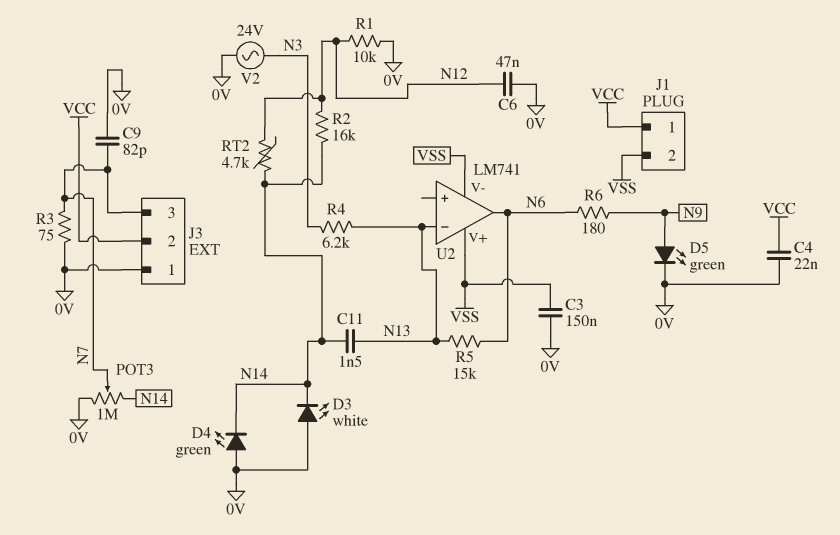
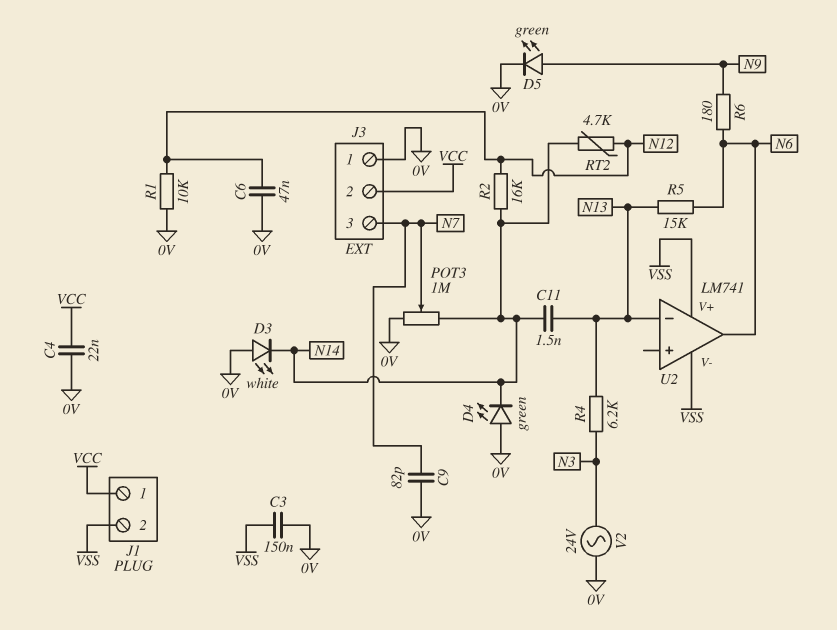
R3: 75 (0V, N7) -> none

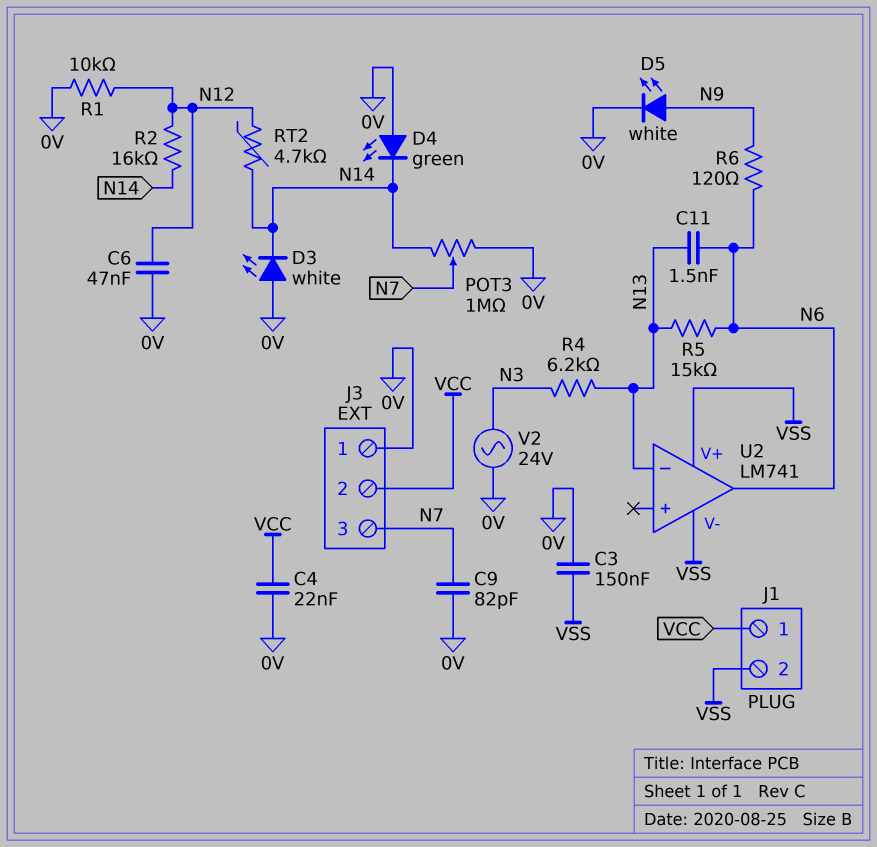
C11: 1.5nF (N13, N14) -> 1.5nF (N6, N13)
D5: LED green (A N9, K 0V) -> LED white (A N9, K 0V)
R6: 180 (N6, N9) -> 120 (N6, N9)

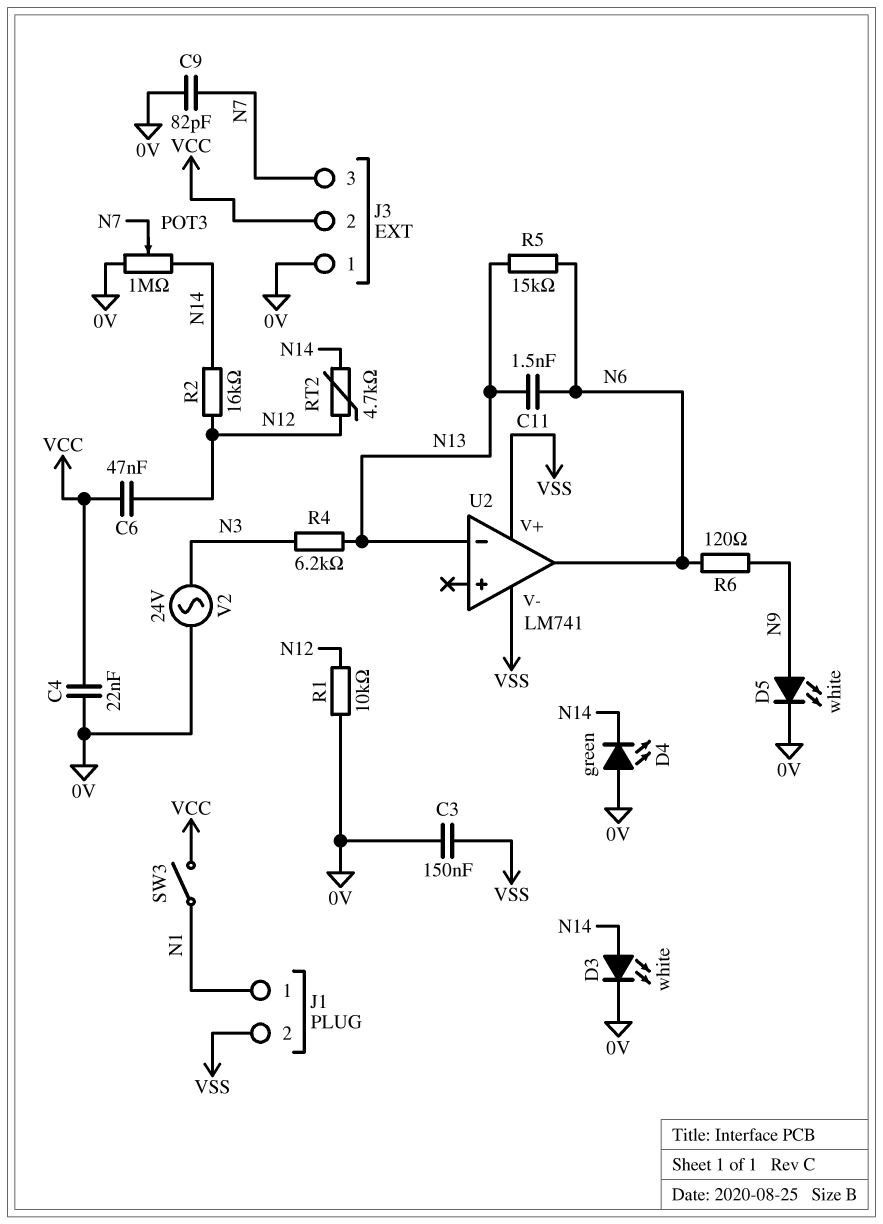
C6: 47nF (0V, N12) -> 47nF (N12, VCC)
D3: LED white (A 0V, K N14) -> LED white (A N14, K 0V)
J1 pin 1: VCC -> N1
SW3: none -> switch (N1, VCC)

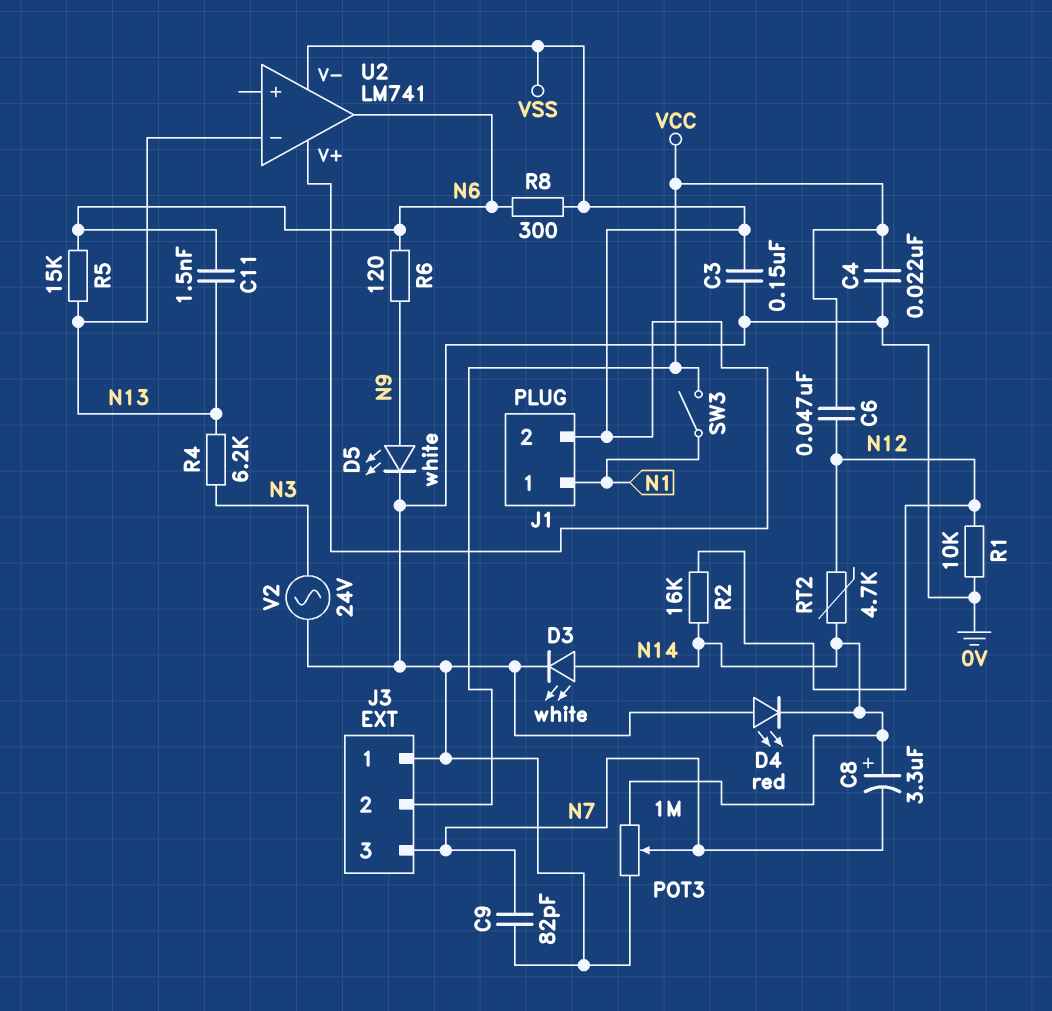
C8: none -> 3.3uF (plus N14, minus N7)
D4: LED green (A 0V, K N14) -> LED red (A 0V, K N14)
R8: none -> 300 (N6, VSS)

